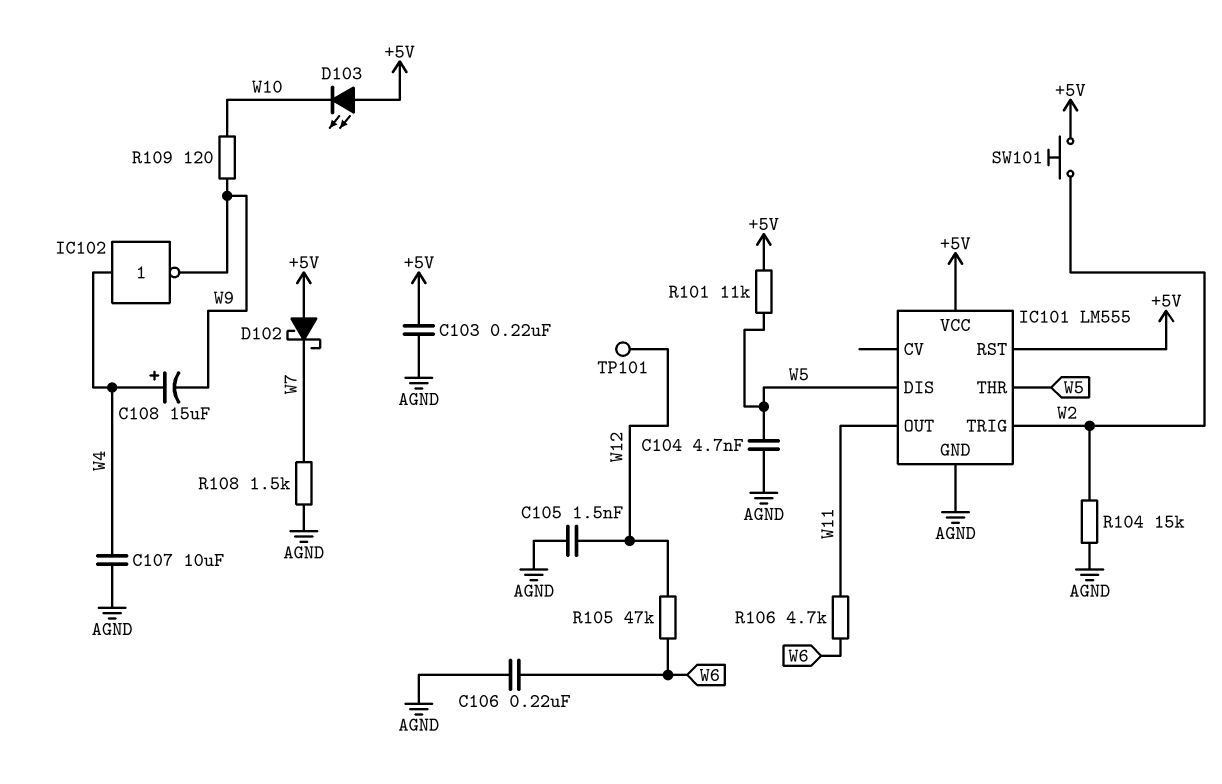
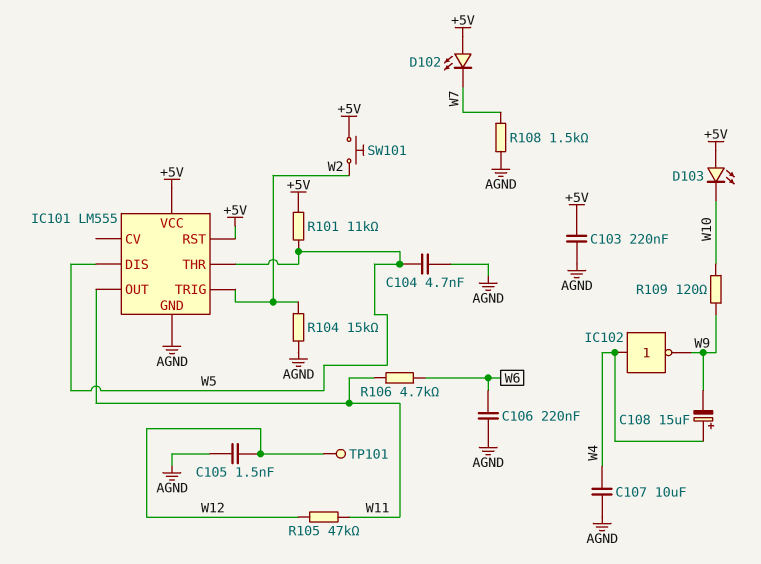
D102: schottky (A +5V, K W7) -> LED (A +5V, K W7)
R105: 47k (W6, W12) -> 47k (W11, W12)

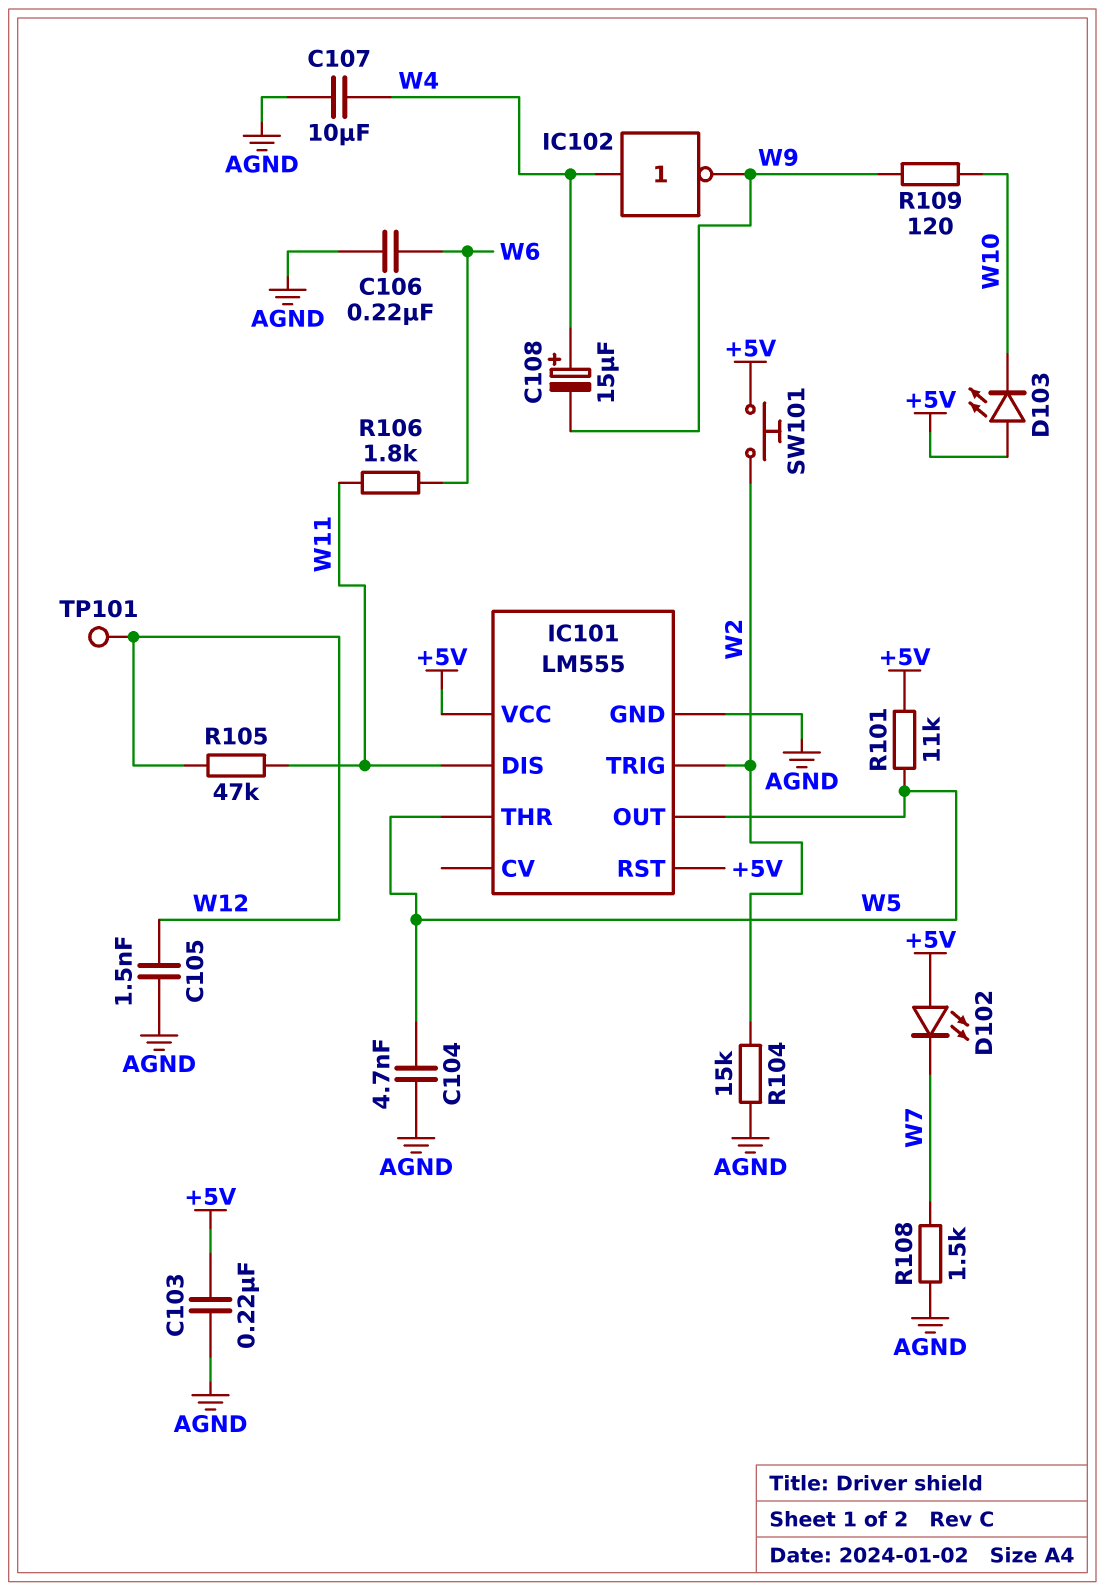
IC101 pin DIS: W5 -> W11
IC101 pin OUT: W11 -> W5
R106: 4.7k (W6, W11) -> 1.8k (W6, W11)

